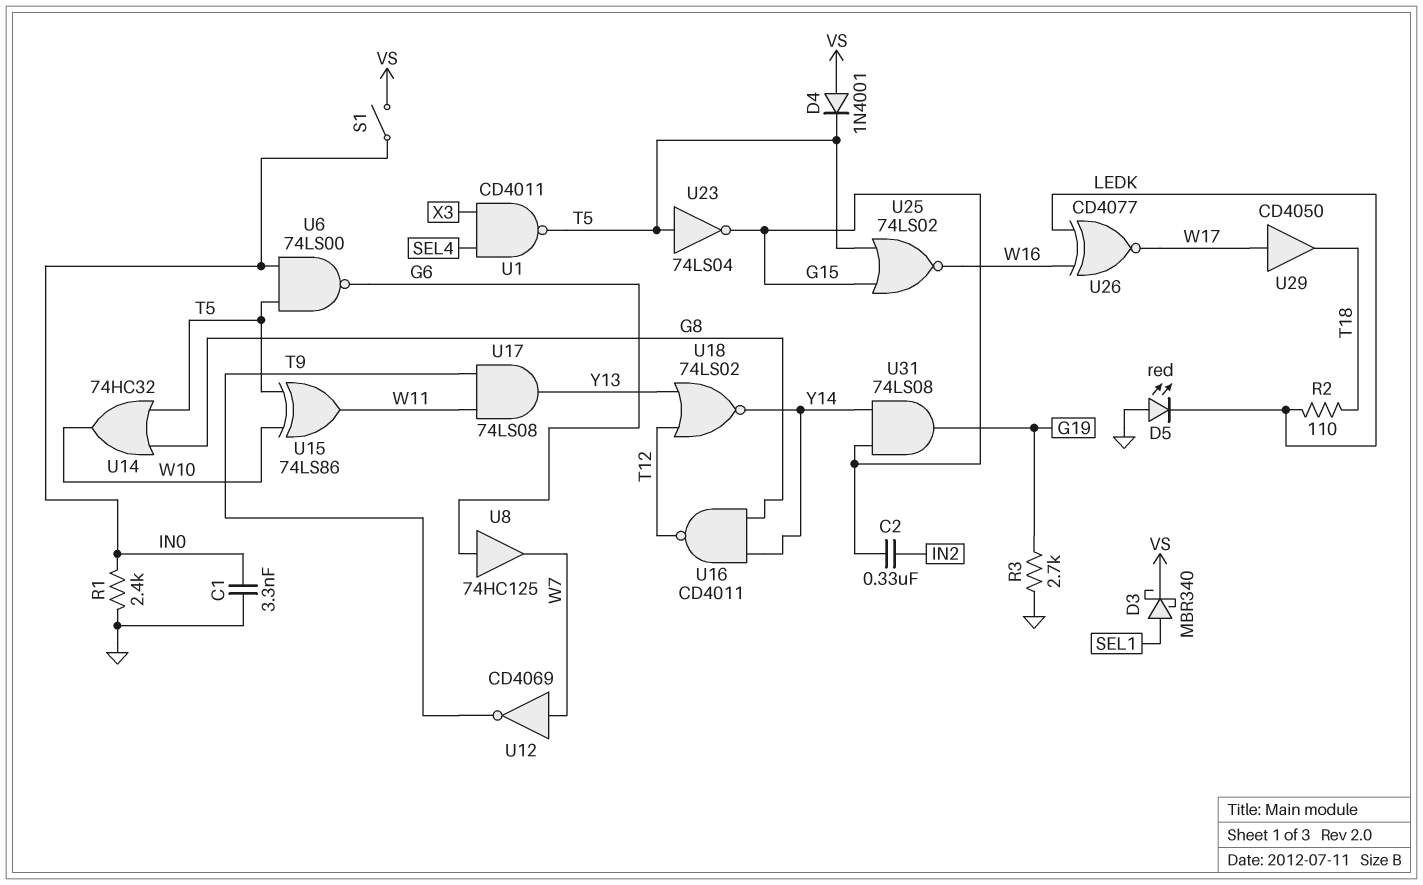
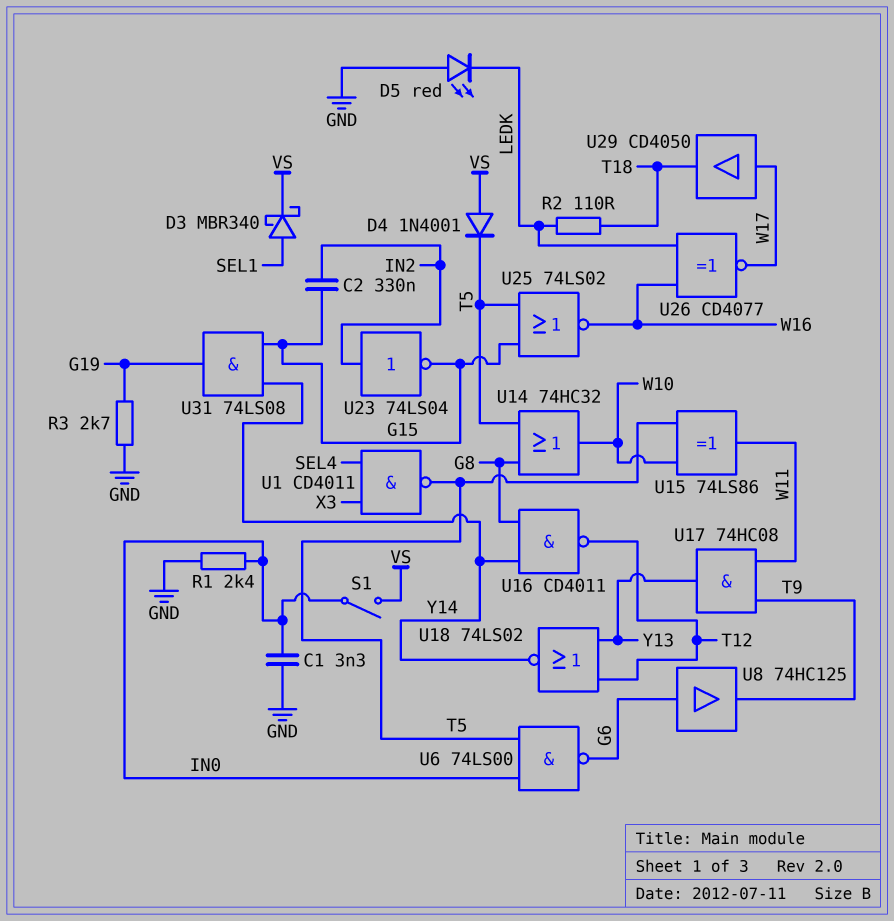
U8: buffer 74HC125 (in G6, out W7) -> buffer 74HC125 (in G6, out T9)
U12: NOT CD4069 (in W7, out T9) -> none
U17: AND 74LS08 (in T9, in W11, out Y13) -> AND 74HC08 (in T9, in W11, out Y13)
U23: NOT 74LS04 (in T5, out G15) -> NOT 74LS04 (in IN2, out G15)

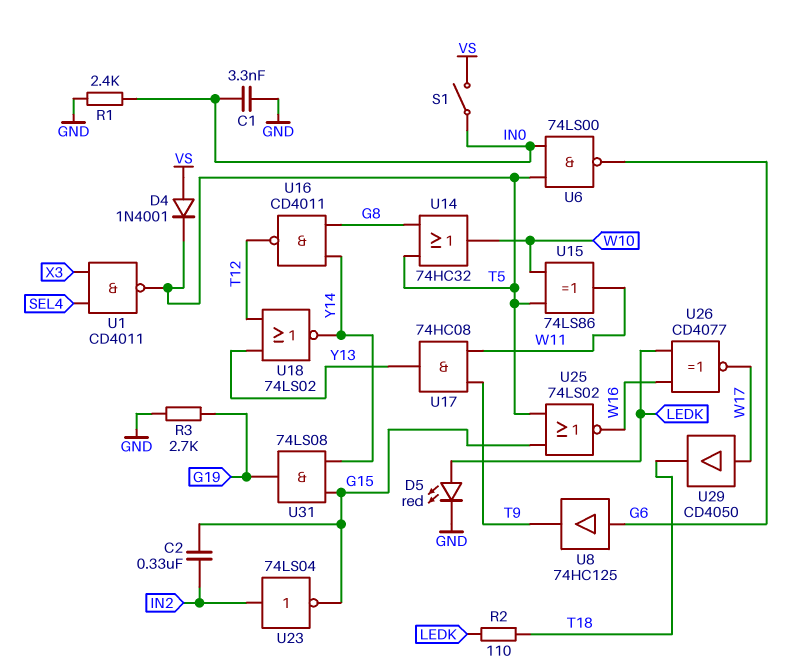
D3: schottky MBR340 (A SEL1, K VS) -> none
D5: LED red (A GND, K LEDK) -> LED red (A LEDK, K GND)

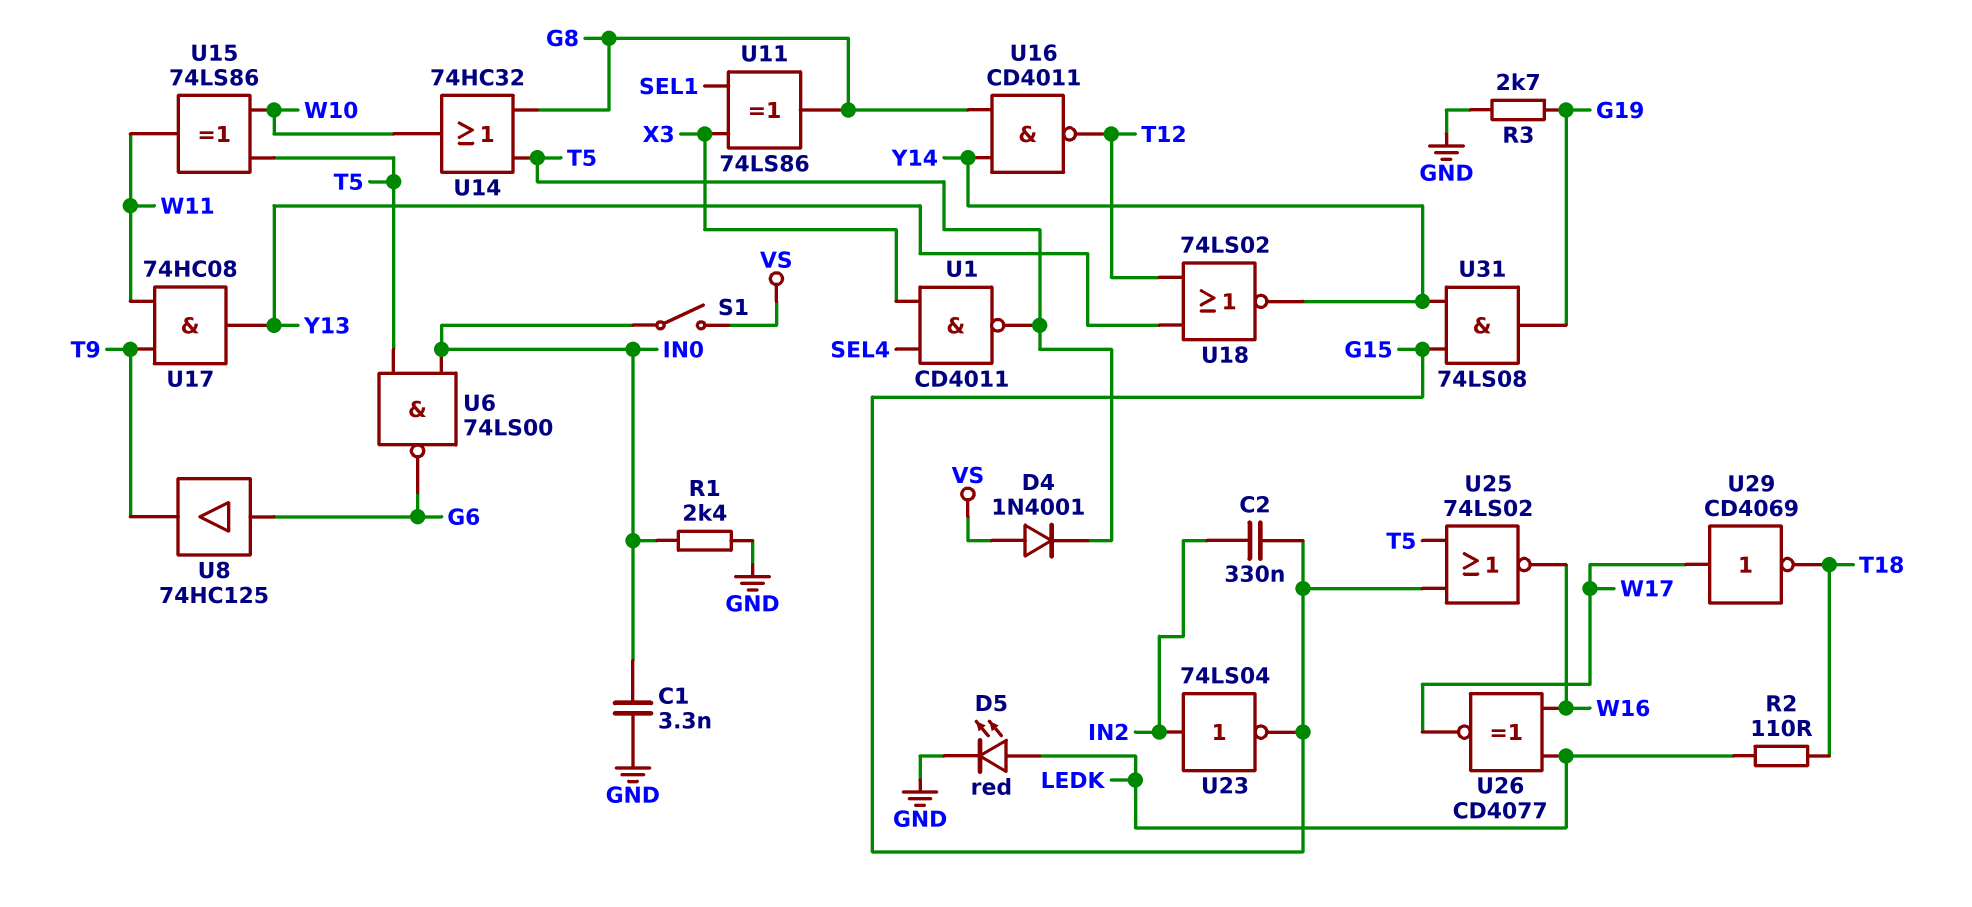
U11: none -> XOR 74LS86 (in SEL1, in X3, out G8)
U29: buffer CD4050 (in W17, out T18) -> NOT CD4069 (in W17, out T18)

